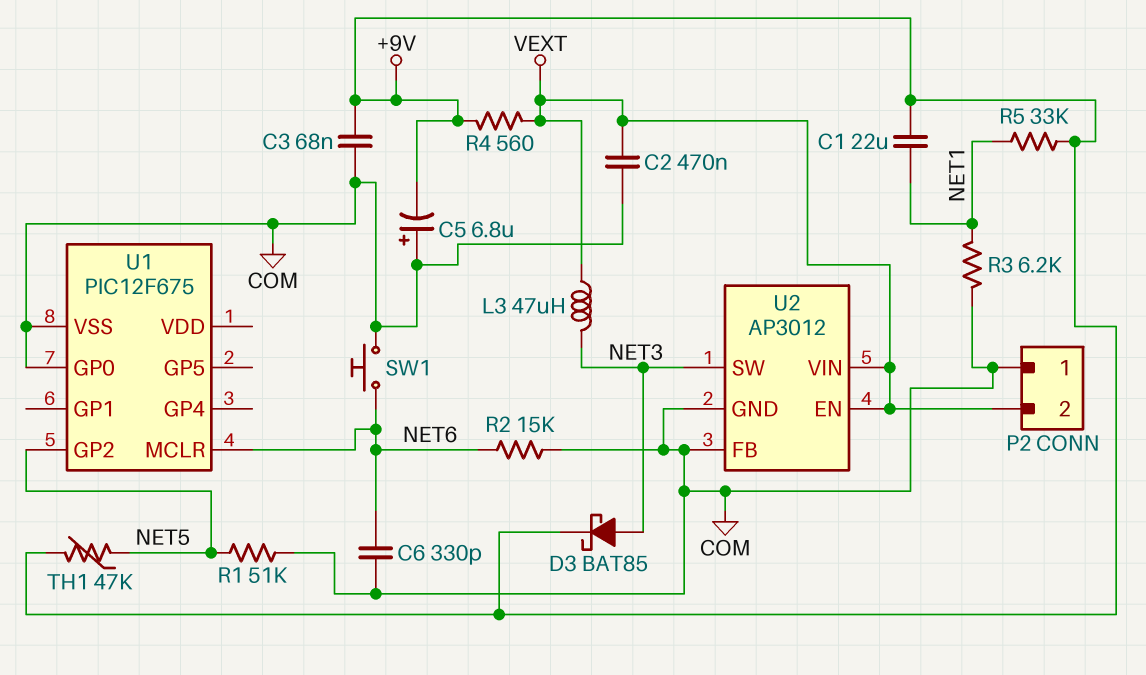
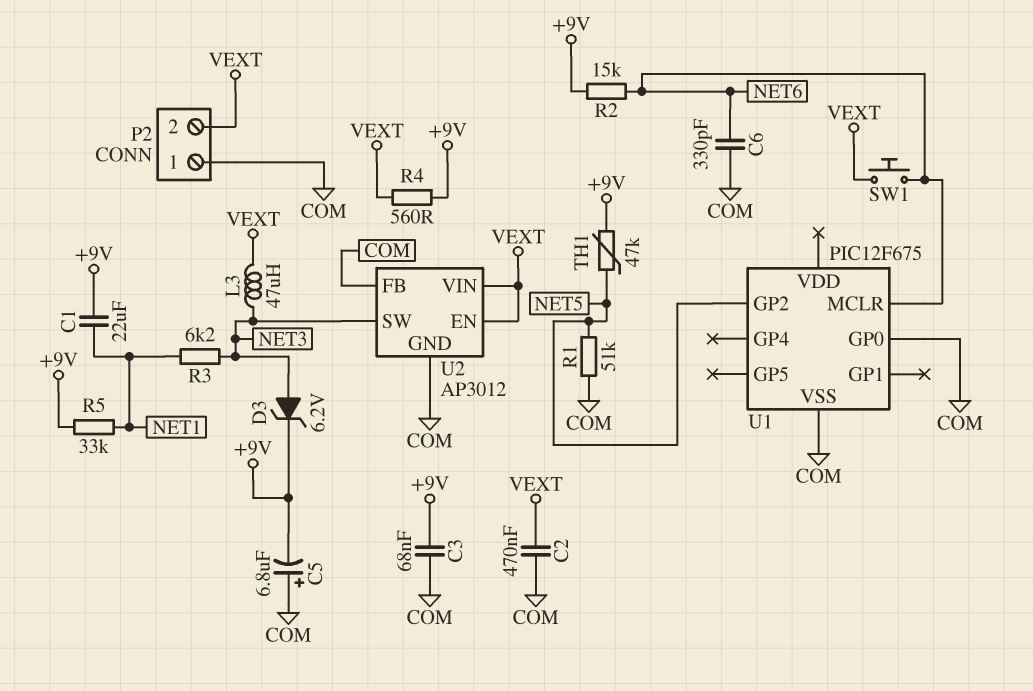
D3: schottky BAT85 (A NET3, K +9V) -> zener 6.2V (A NET3, K +9V)
R2: 15k (COM, NET6) -> 15k (+9V, NET6)
R3: 6.2k (COM, NET1) -> 6.2k (NET1, NET3)
SW1: button (COM, NET6) -> button (NET6, VEXT)

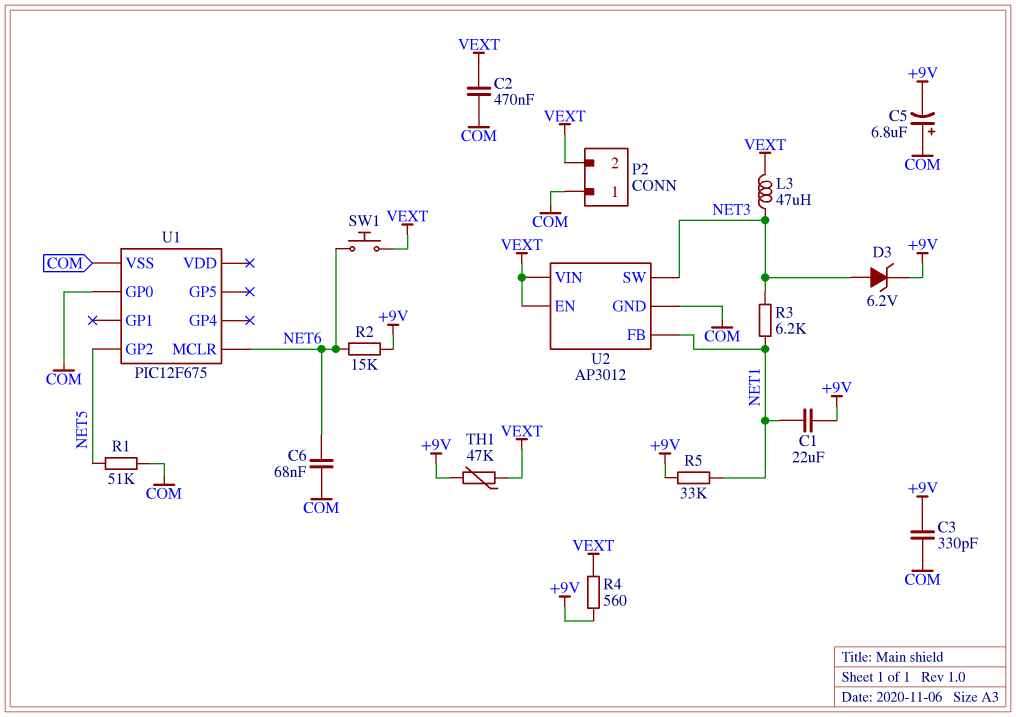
C3: 68nF (+9V, COM) -> 330pF (+9V, COM)
C6: 330pF (COM, NET6) -> 68nF (COM, NET6)
TH1: 47k (+9V, NET5) -> 47k (+9V, VEXT)
U2 pin FB: COM -> NET1

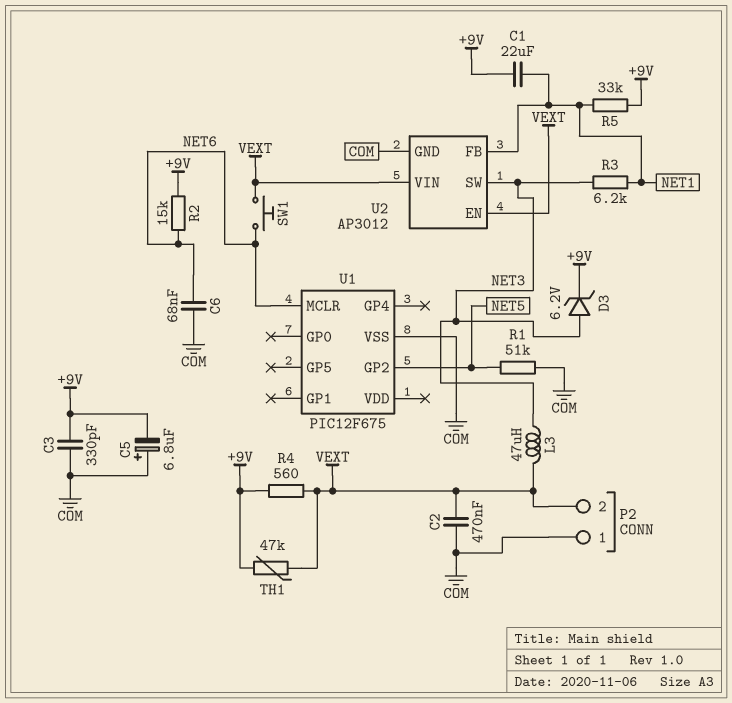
U1 pin GP0: COM -> none

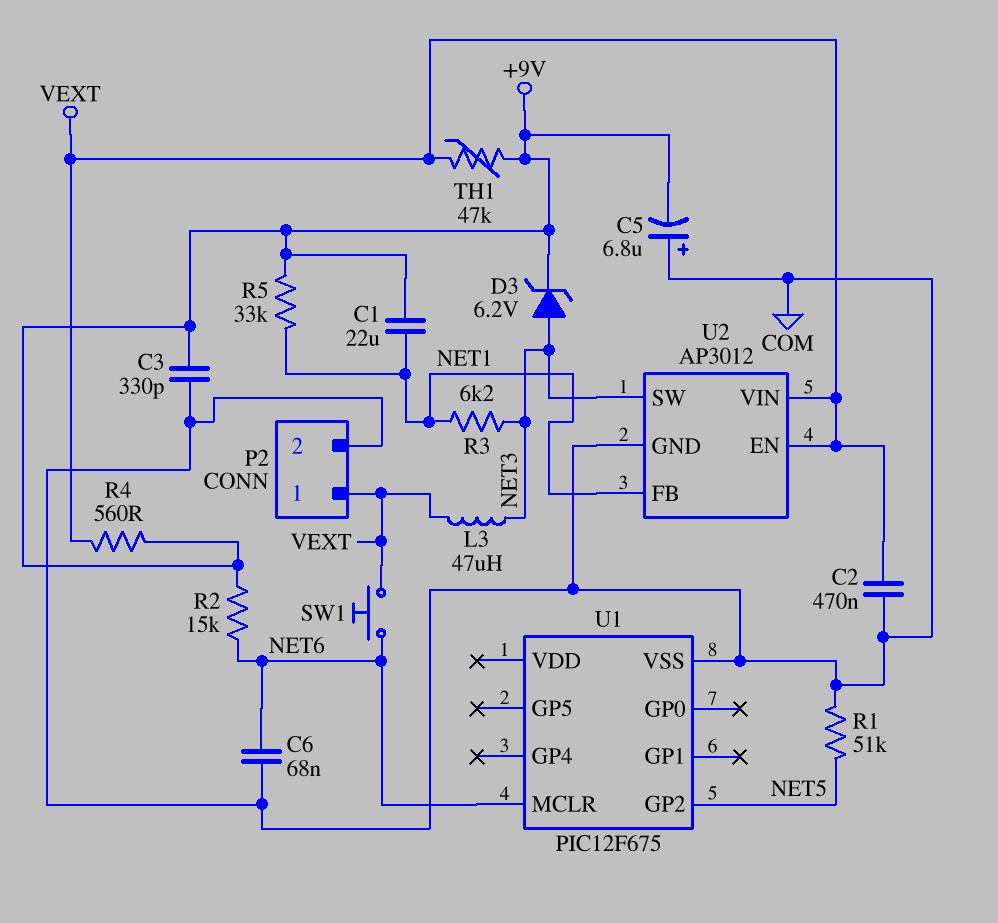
P2 pin 1: COM -> VEXT
P2 pin 2: VEXT -> COM

